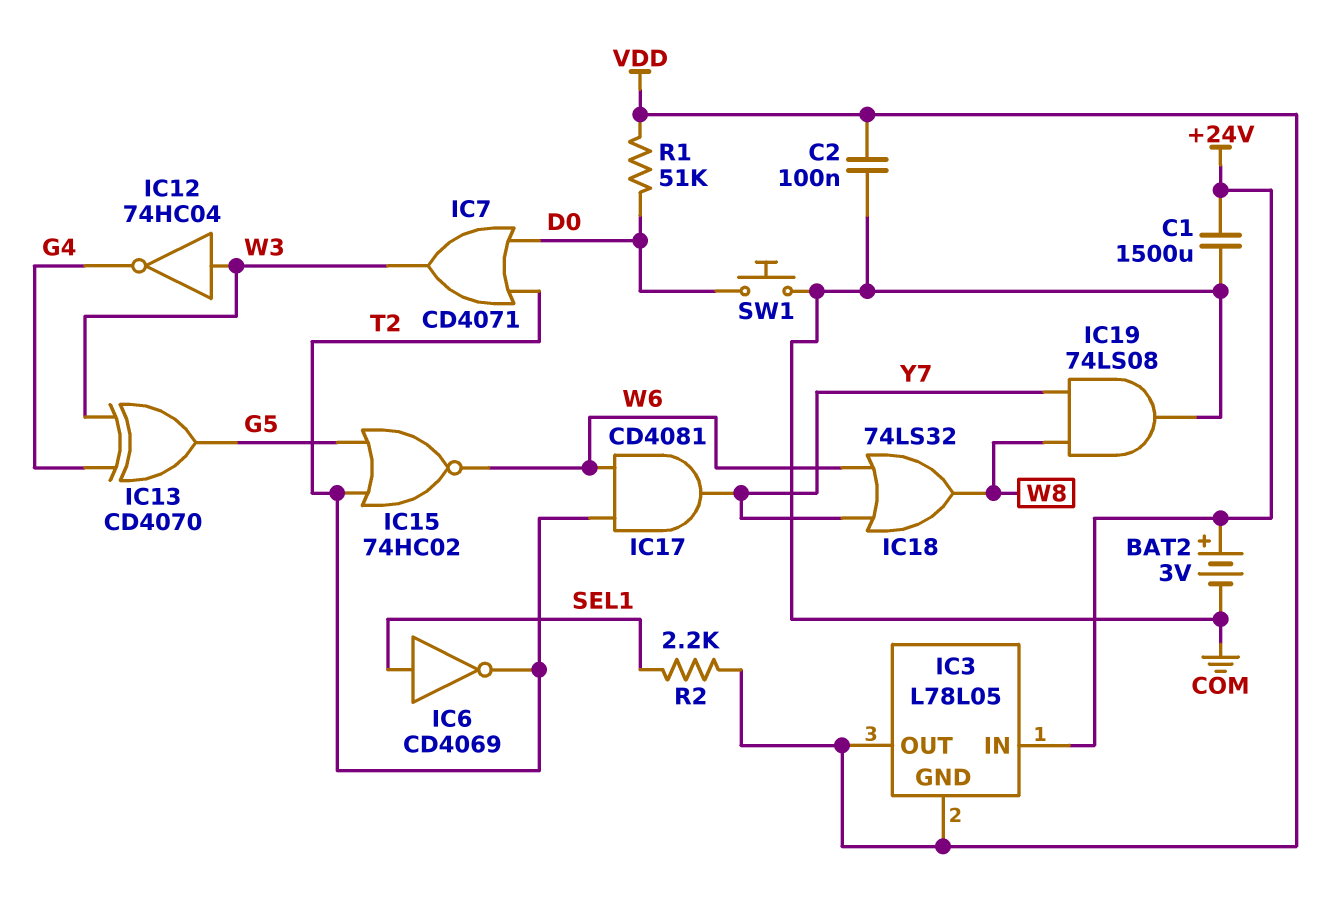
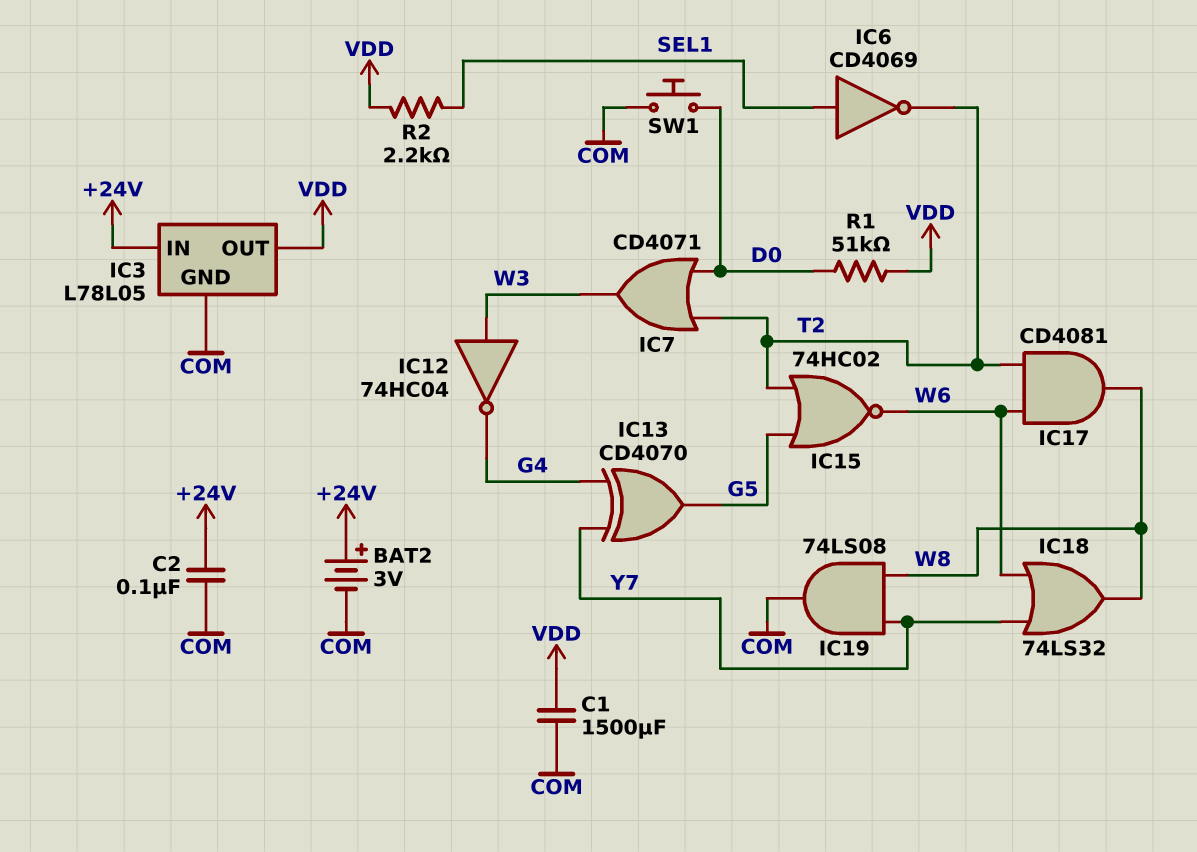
C1: 1500uF (+24V, COM) -> 1500uF (COM, VDD)
C2: 100nF (COM, VDD) -> 100nF (+24V, COM)
IC3 pin GND: VDD -> COM
IC13: XOR CD4070 (in G4, in W3, out G5) -> XOR CD4070 (in G4, in Y7, out G5)
IC17: AND CD4081 (in T2, in W6, out Y7) -> AND CD4081 (in T2, in W6, out W8)

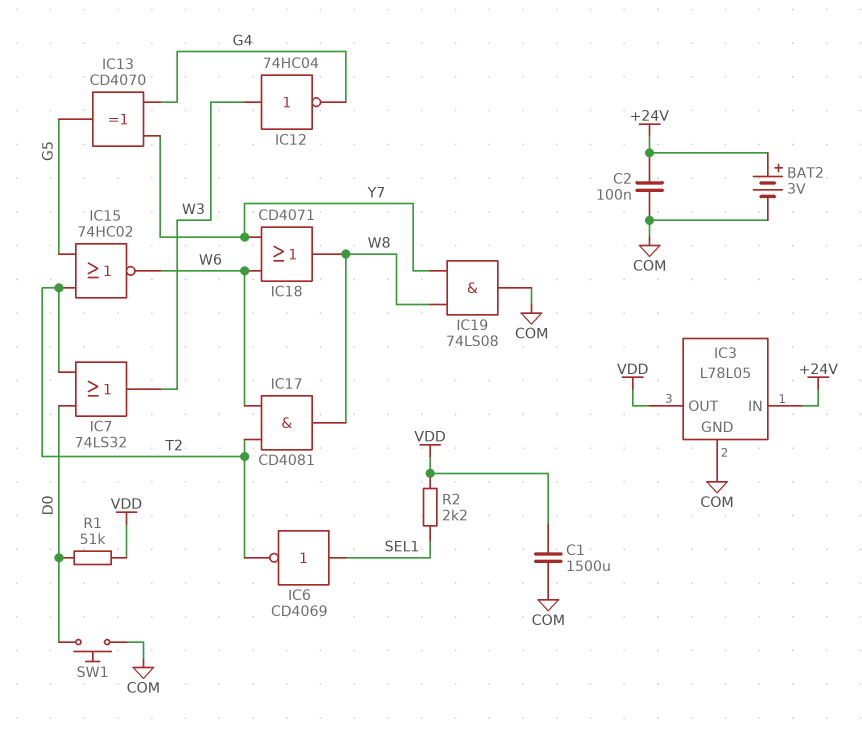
IC7: OR CD4071 (in D0, in T2, out W3) -> OR 74LS32 (in D0, in T2, out W3)
IC18: OR 74LS32 (in W6, in Y7, out W8) -> OR CD4071 (in W6, in Y7, out W8)

